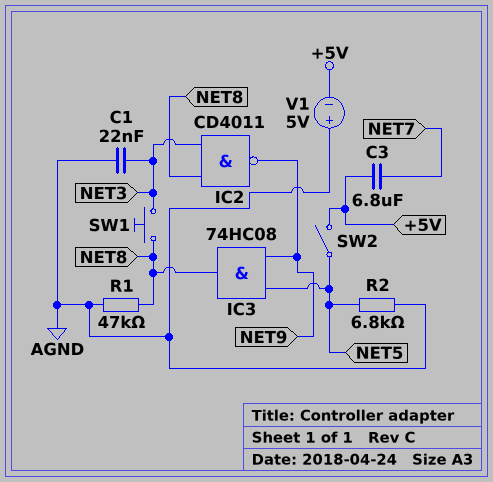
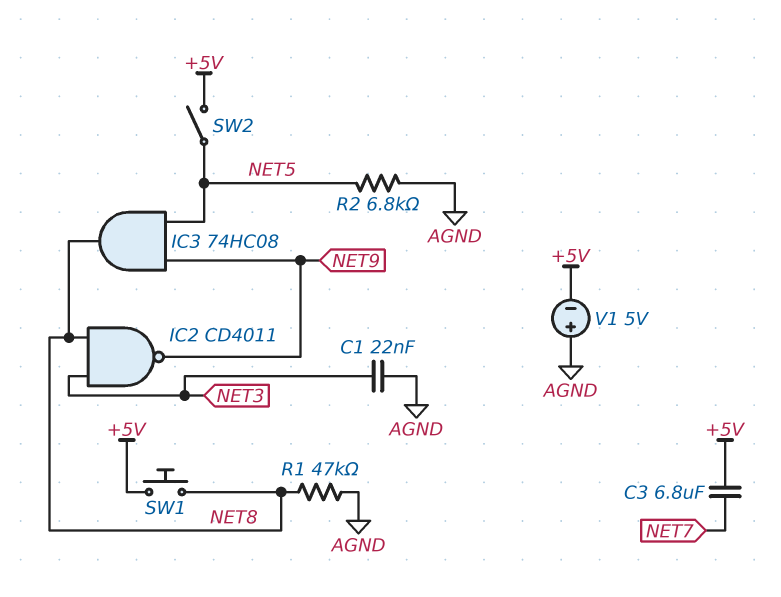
SW1: button (NET3, NET8) -> button (+5V, NET8)

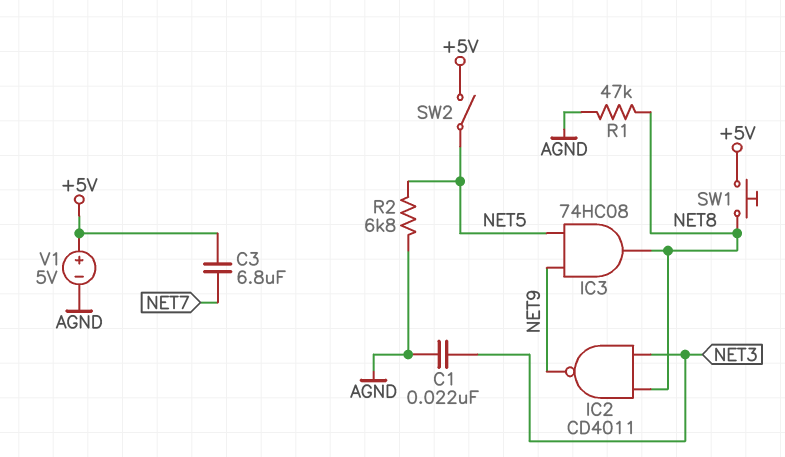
V1: 5V (plus AGND, minus +5V) -> 5V (plus +5V, minus AGND)

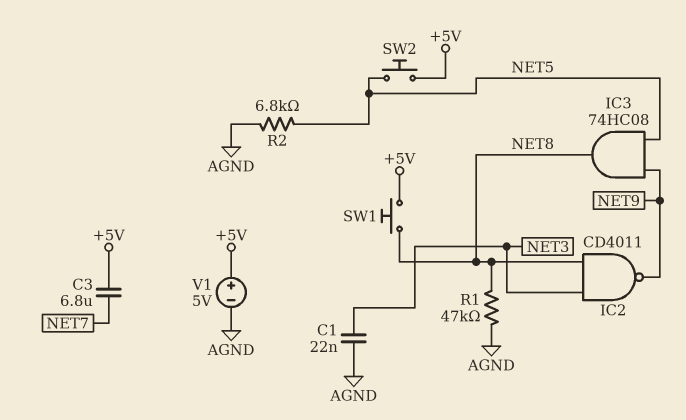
SW2: switch (+5V, NET5) -> button (+5V, NET5)

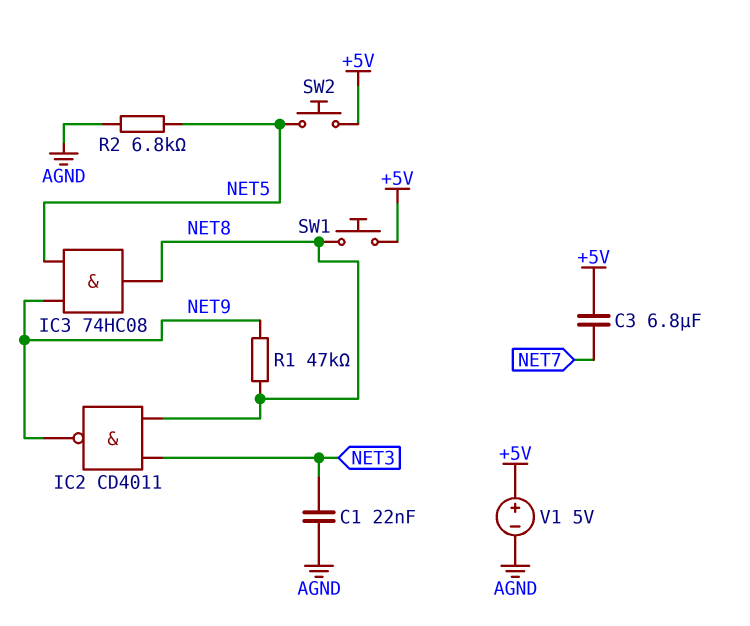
R1: 47k (AGND, NET8) -> 47k (NET8, NET9)

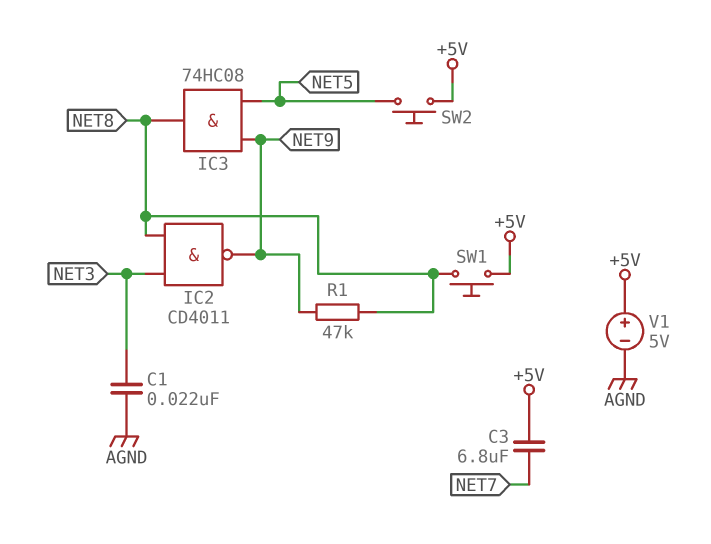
R2: 6.8k (AGND, NET5) -> none

